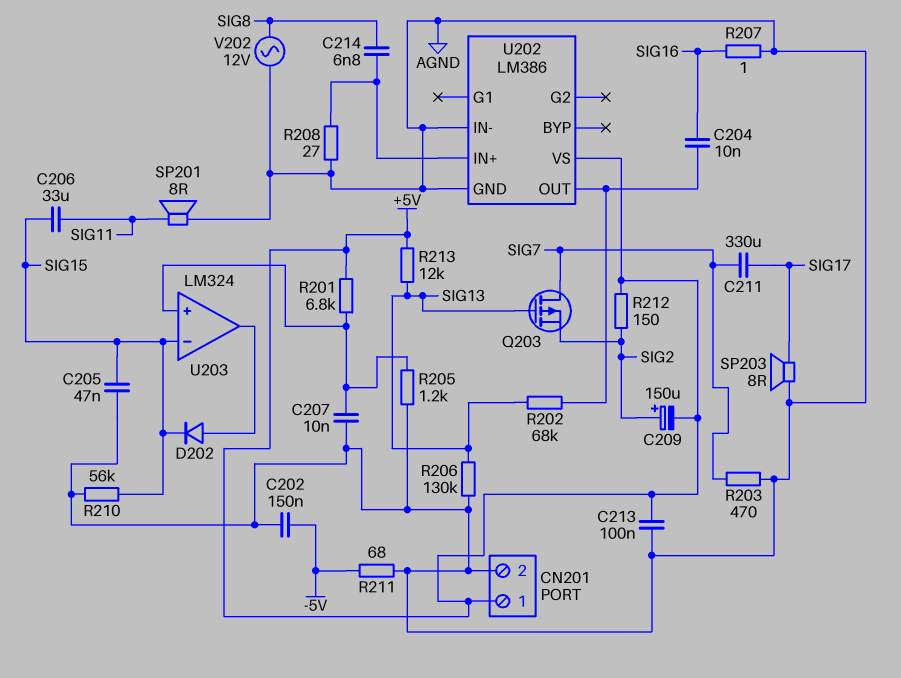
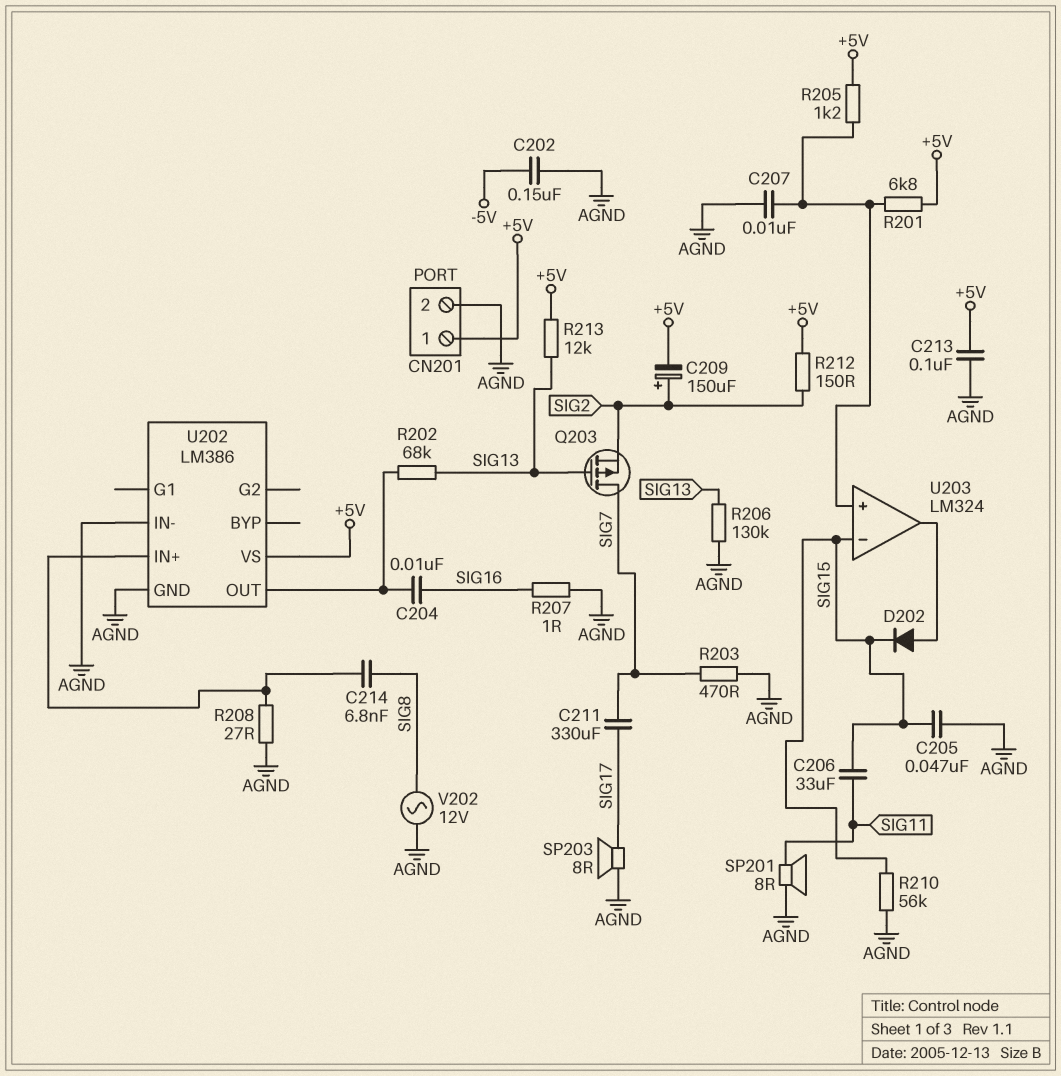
R205: 1.2k (AGND, U203/in+) -> 1.2k (+5V, U203/in+)
R211: 68 (-5V, AGND) -> none

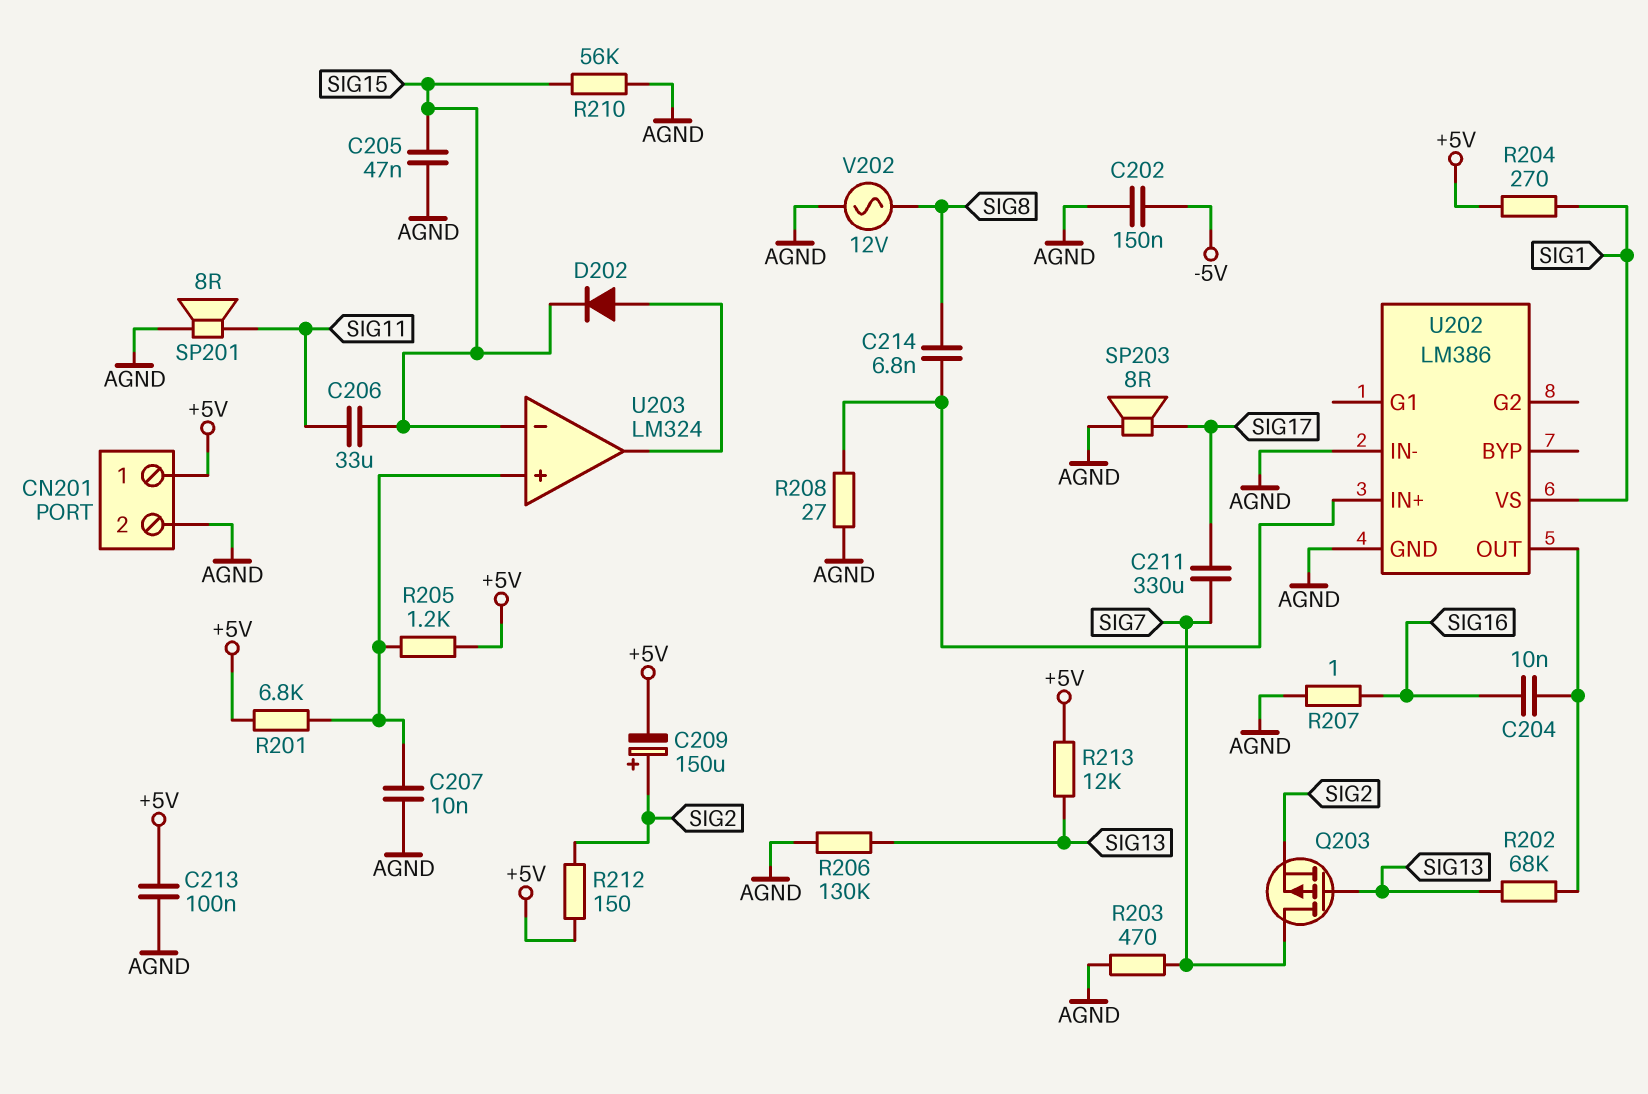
R204: none -> 270 (+5V, SIG1)
U202 pin VS: +5V -> SIG1

